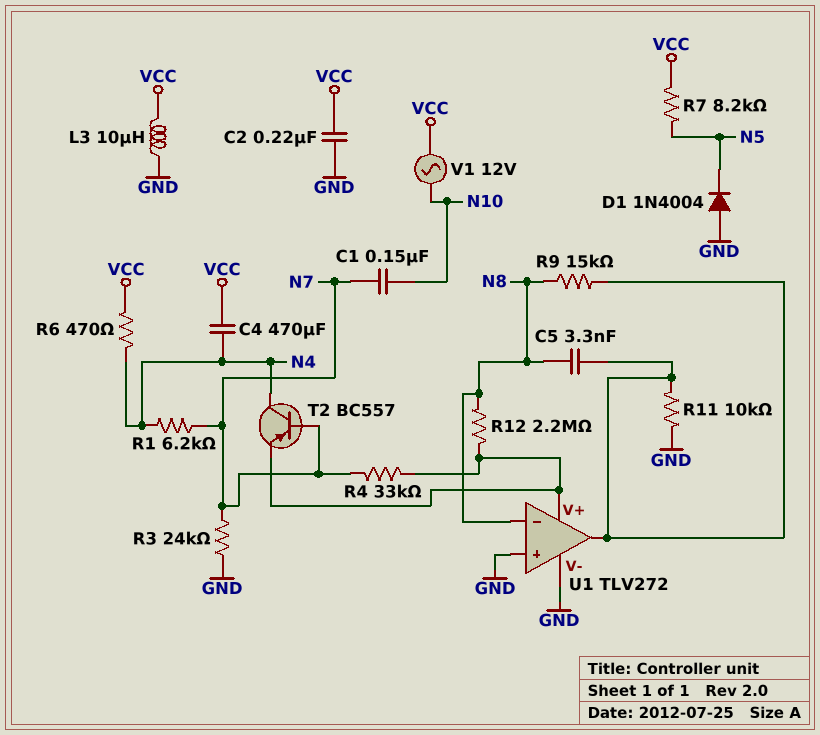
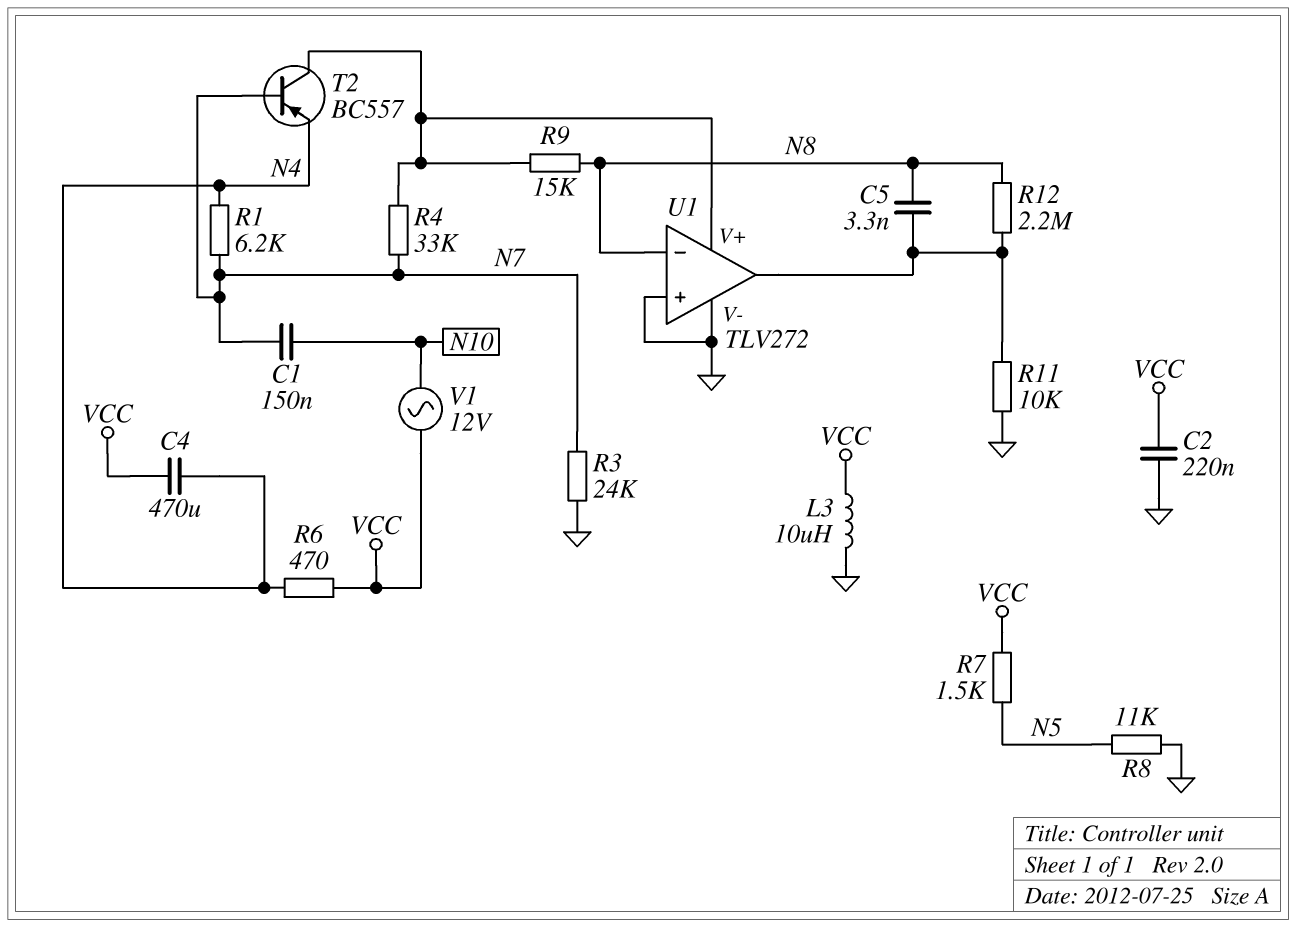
D1: diode 1N4004 (A GND, K N5) -> none
R7: 8.2k (N5, VCC) -> 1.5k (N5, VCC)
R8: none -> 11k (GND, N5)
R9: 15k (N8, U1/out) -> 15k (N8, U1/V+)
R12: 2.2M (N8, U1/V+) -> 2.2M (N8, U1/out)
T2: PNP BC557 (B N7, C N4, E U1/V+) -> PNP BC557 (B N7, C U1/V+, E N4)

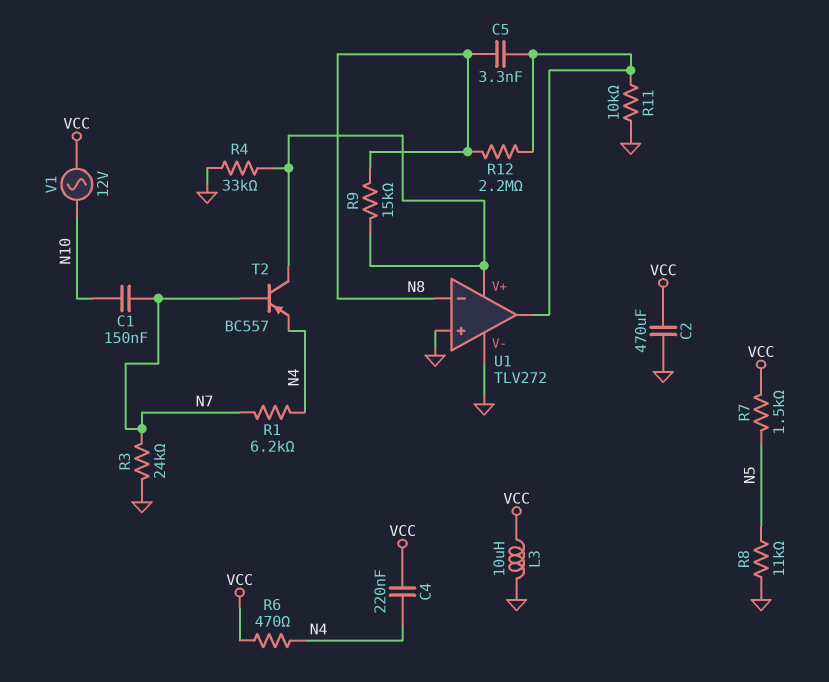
C2: 220nF (GND, VCC) -> 470uF (GND, VCC)
C4: 470uF (N4, VCC) -> 220nF (N4, VCC)
R4: 33k (N7, U1/V+) -> 33k (GND, U1/V+)

